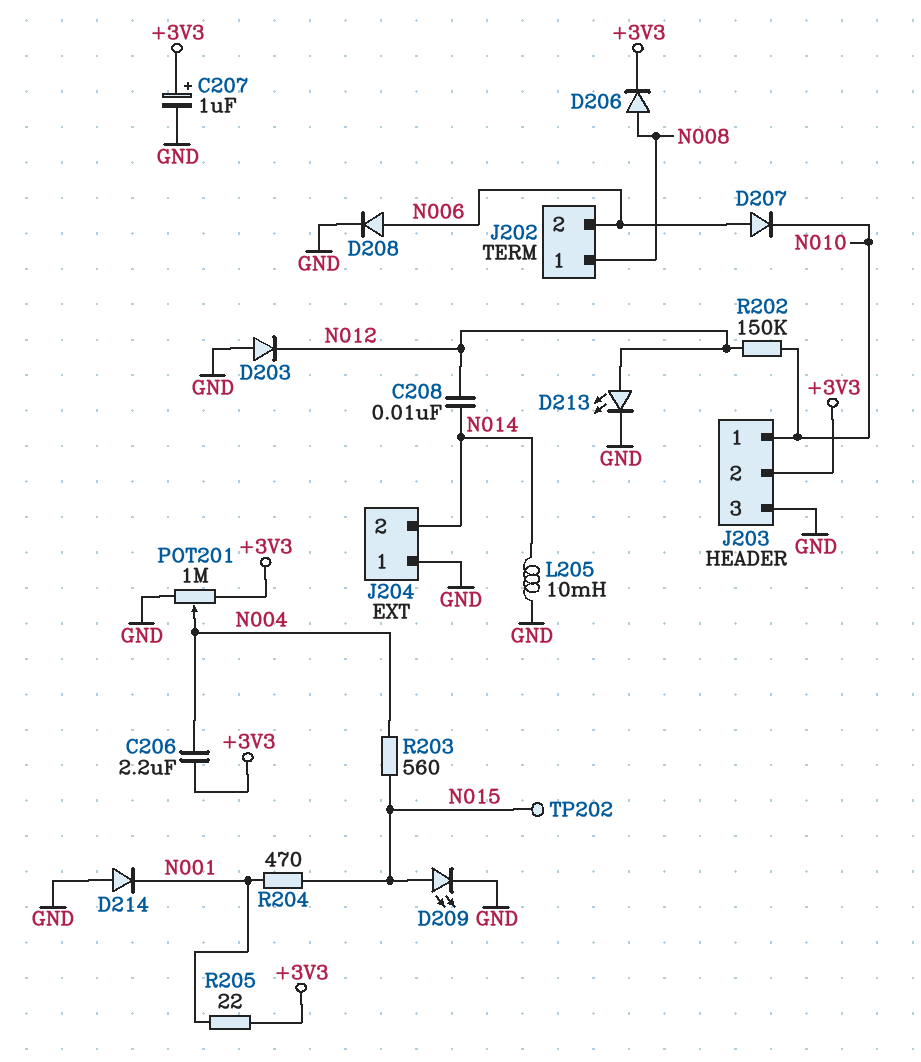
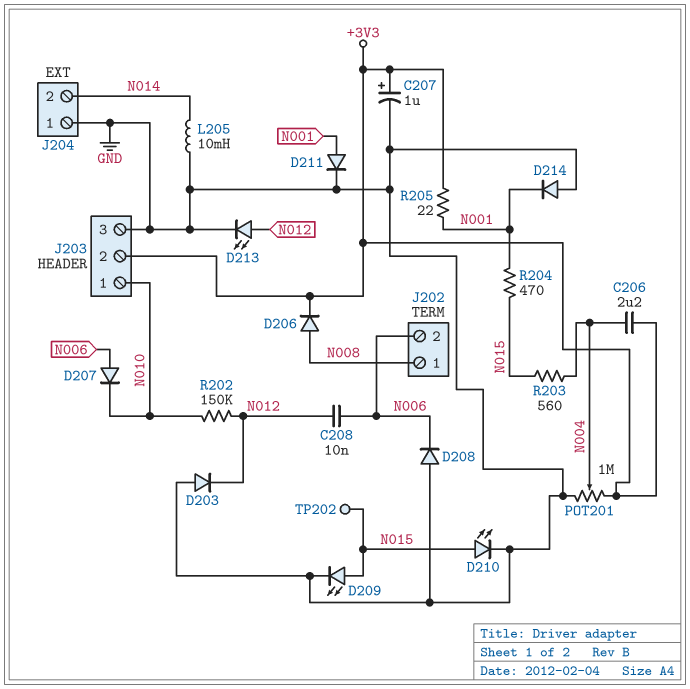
C208: 10nF (N012, N014) -> 10nF (N006, N012)
D208: diode (A N006, K GND) -> diode (A GND, K N006)
D210: none -> LED (A N015, K GND)
D211: none -> diode (A N001, K GND)

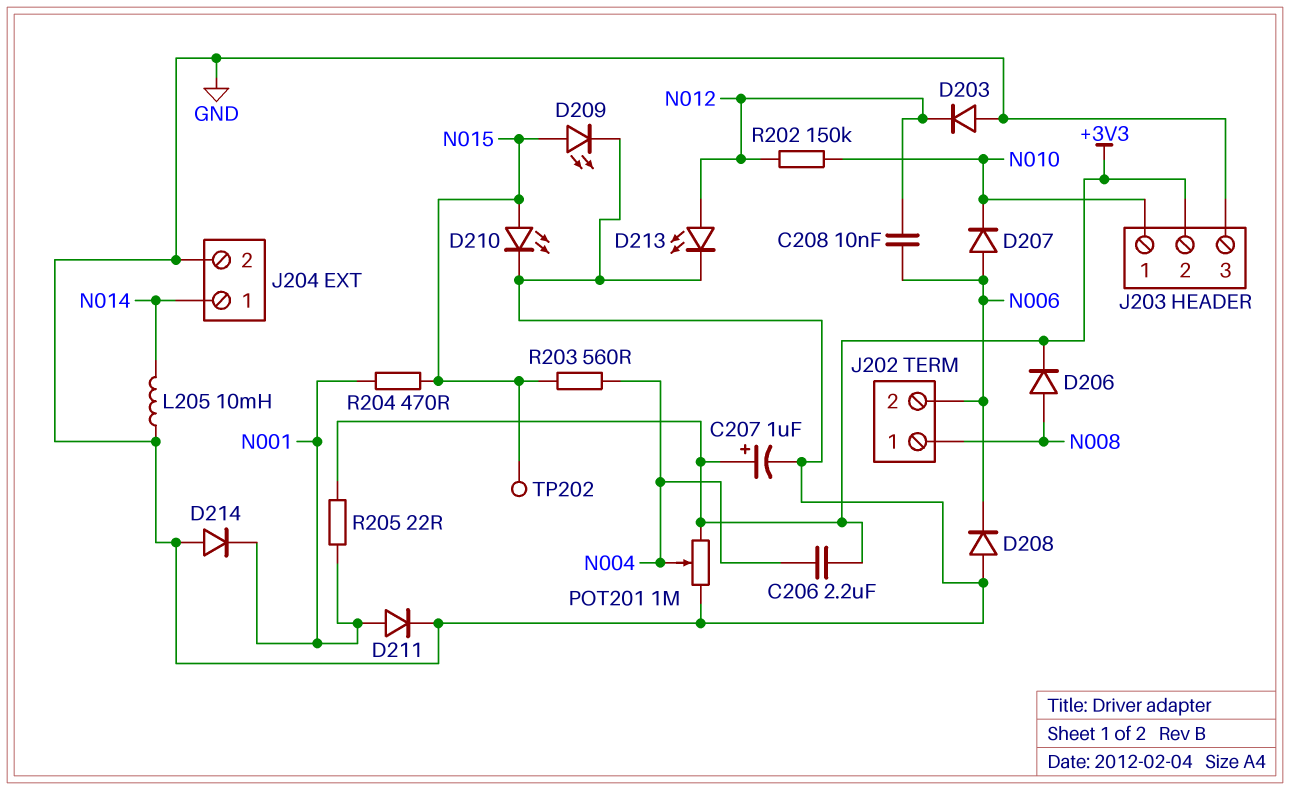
J204 pin 1: GND -> N014
J204 pin 2: N014 -> GND

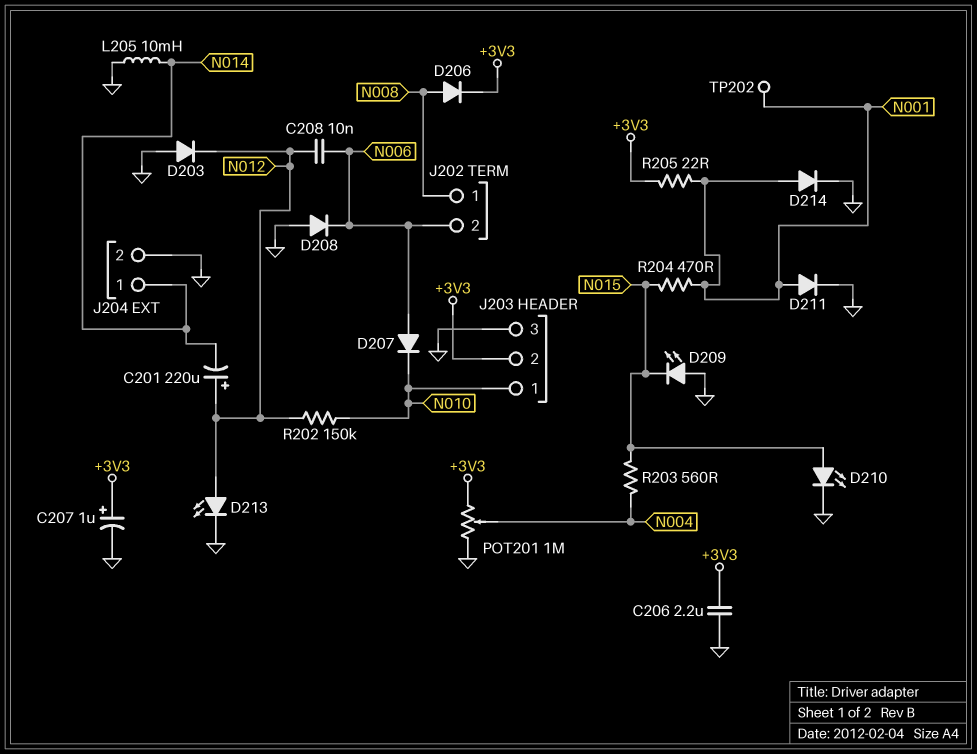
C201: none -> 220uF (plus N012, minus N014)
C206: 2.2uF (+3V3, N004) -> 2.2uF (+3V3, GND)
D209: LED (A N015, K GND) -> LED (A GND, K N015)
D214: diode (A GND, K N001) -> diode (A N001, K GND)
TP202: test point (N015) -> test point (N001)

